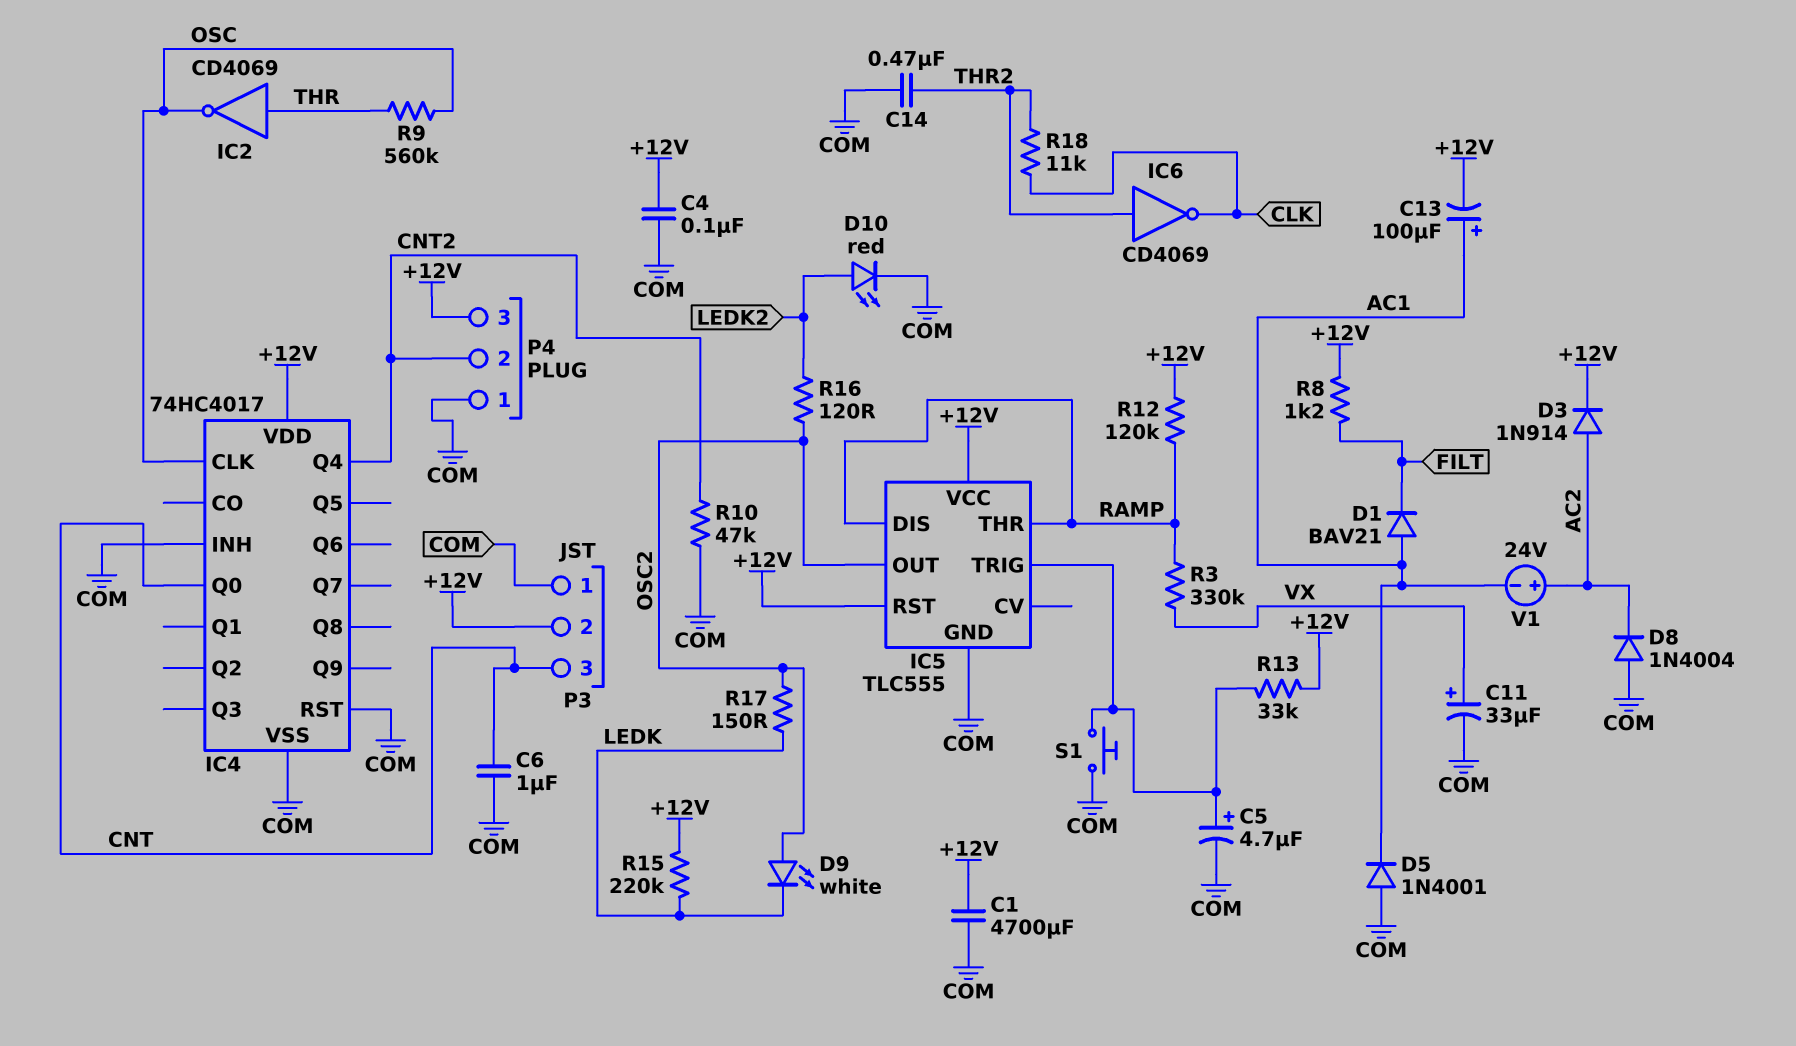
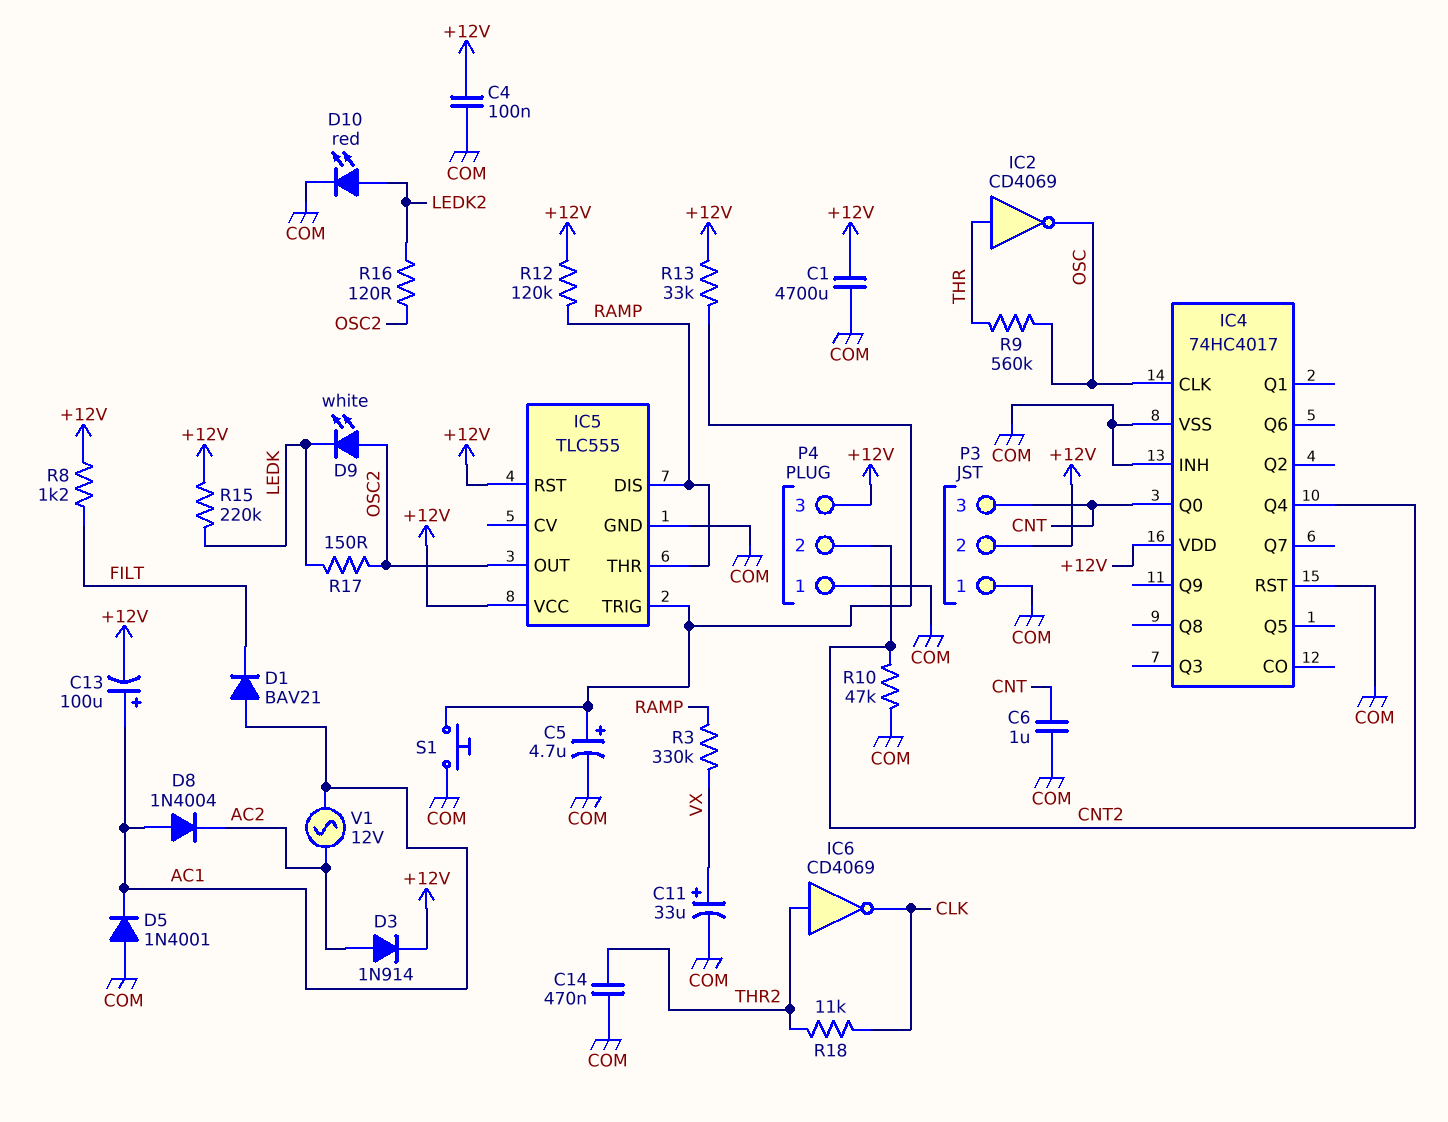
D8: diode 1N4004 (A COM, K AC2) -> diode 1N4004 (A AC1, K AC2)
V1: 24V (plus AC2, minus AC1) -> AC 12V (AC1, AC2)

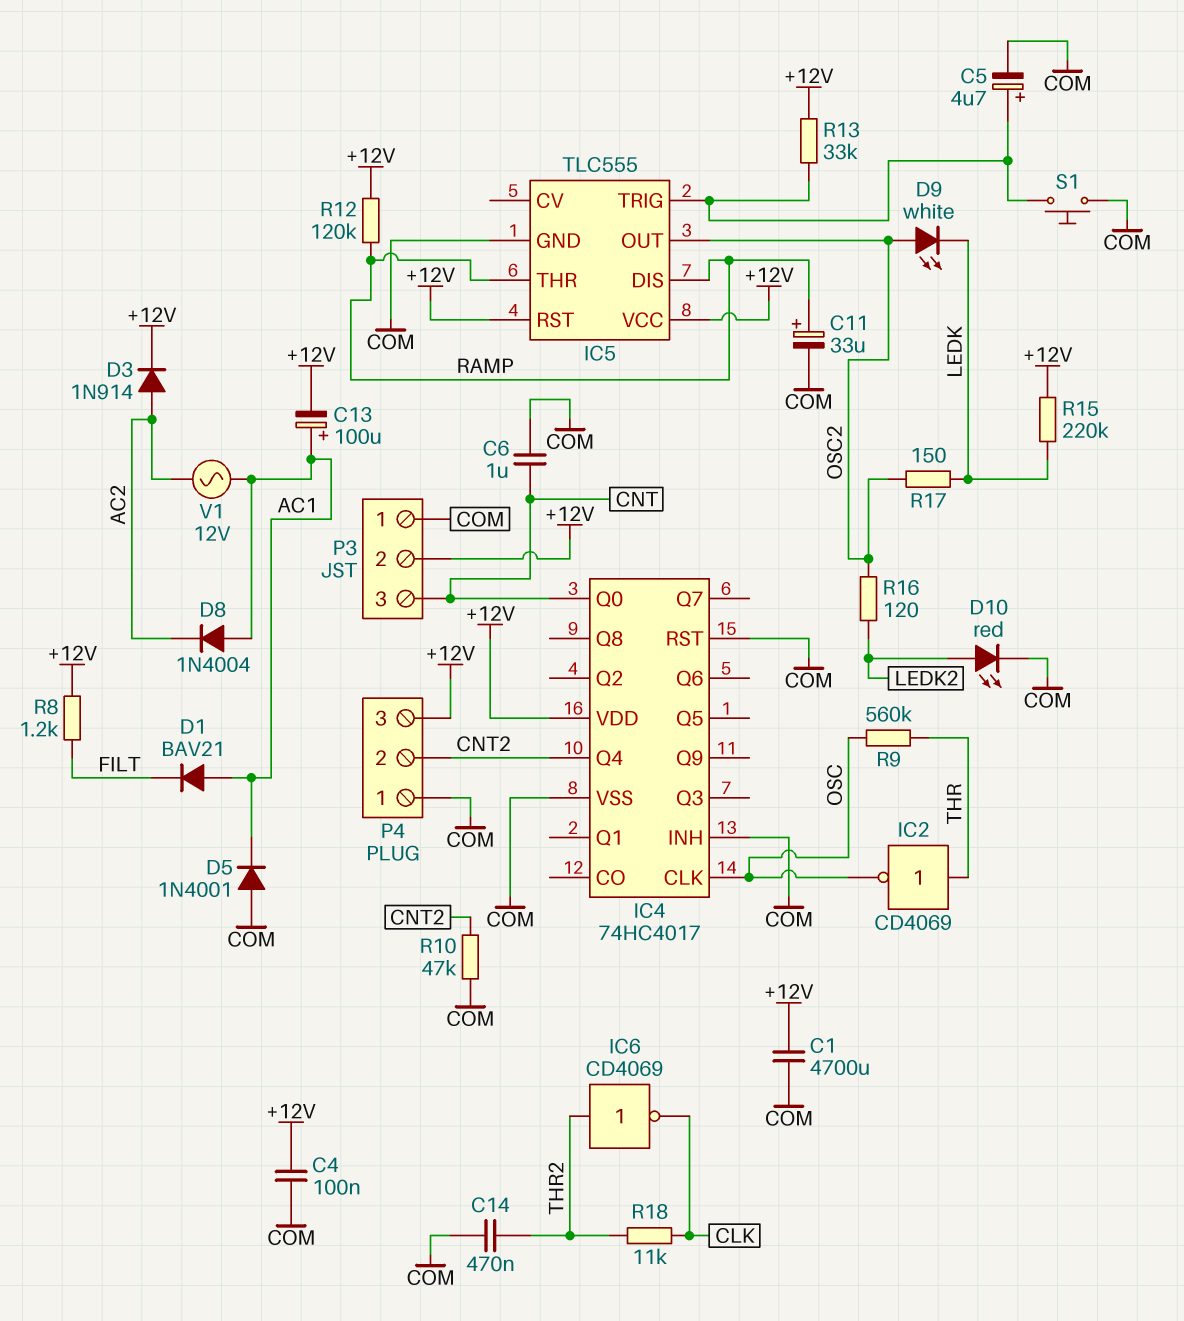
C11: 33uF (plus VX, minus COM) -> 33uF (plus RAMP, minus COM)
R3: 330k (RAMP, VX) -> none

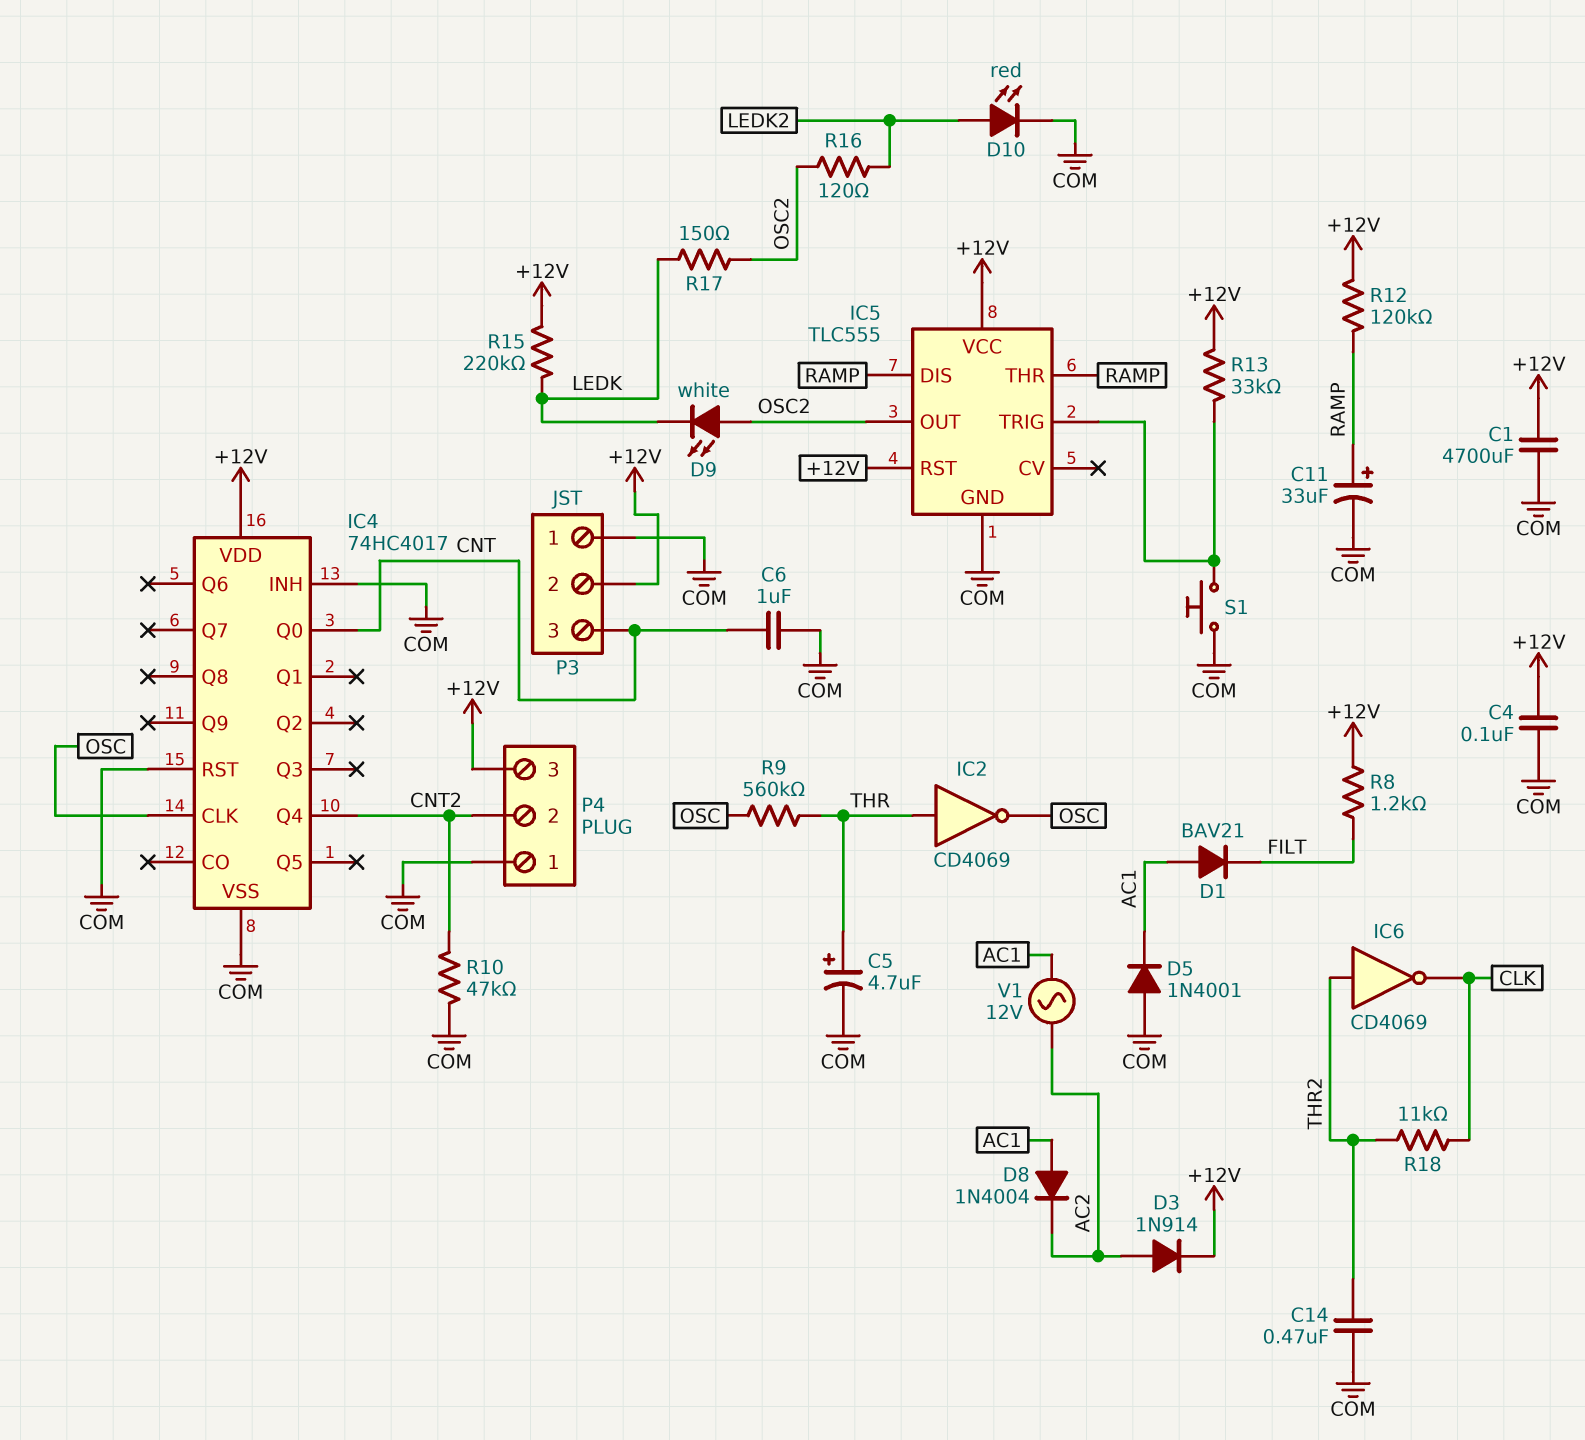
C5: 4.7uF (plus IC5/TRIG, minus COM) -> 4.7uF (plus THR, minus COM)
C13: 100uF (plus AC1, minus +12V) -> none

